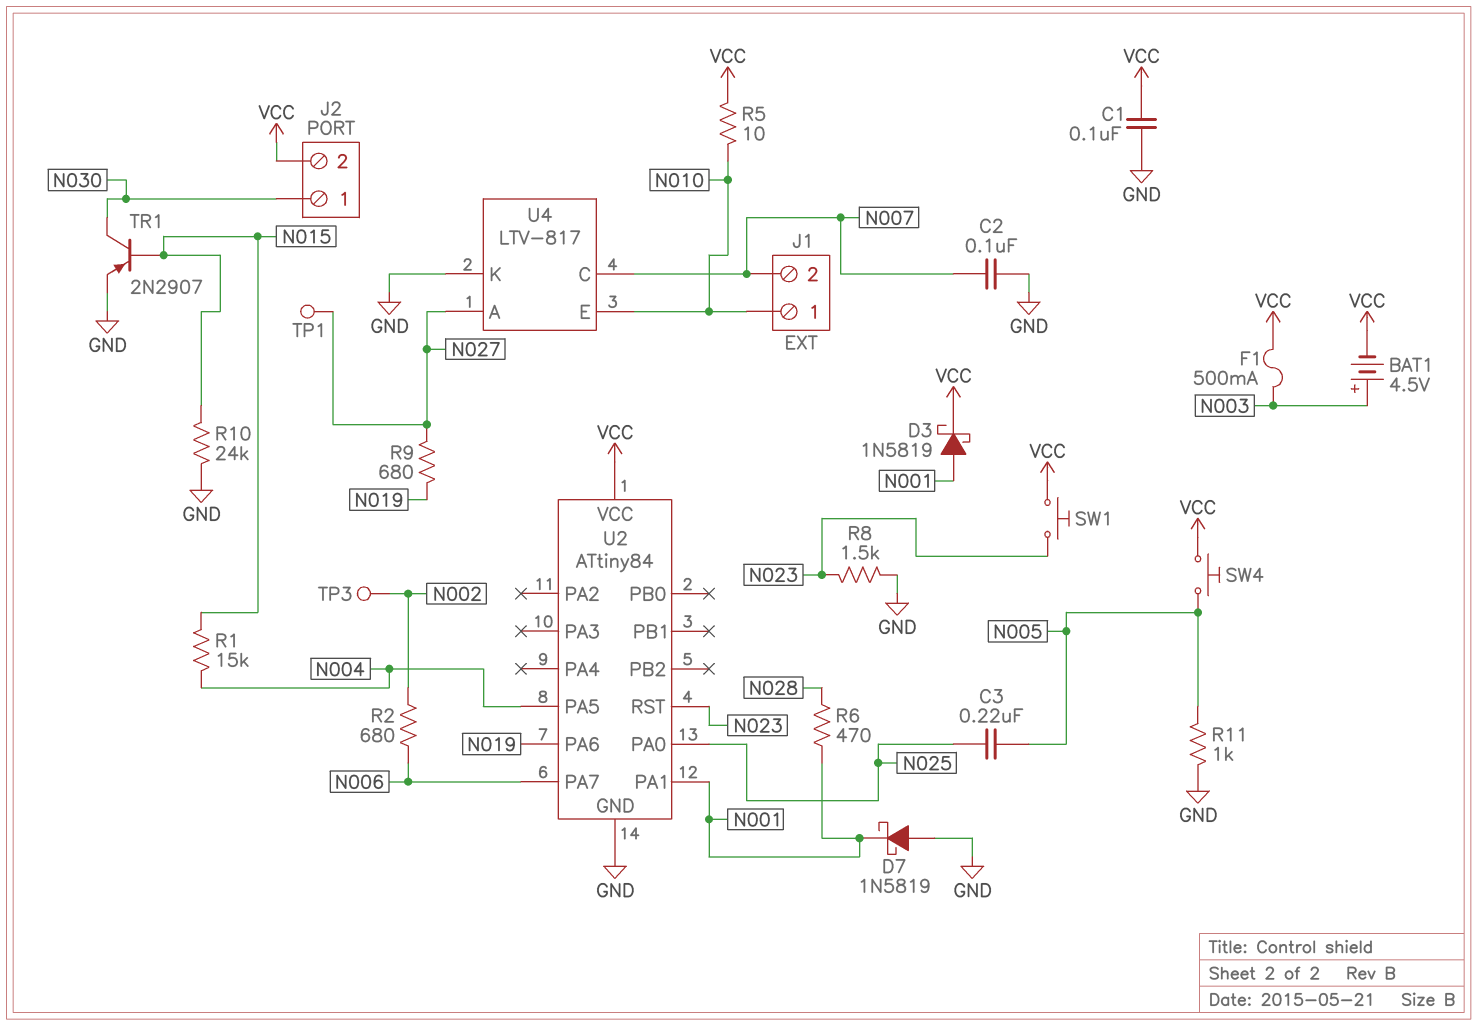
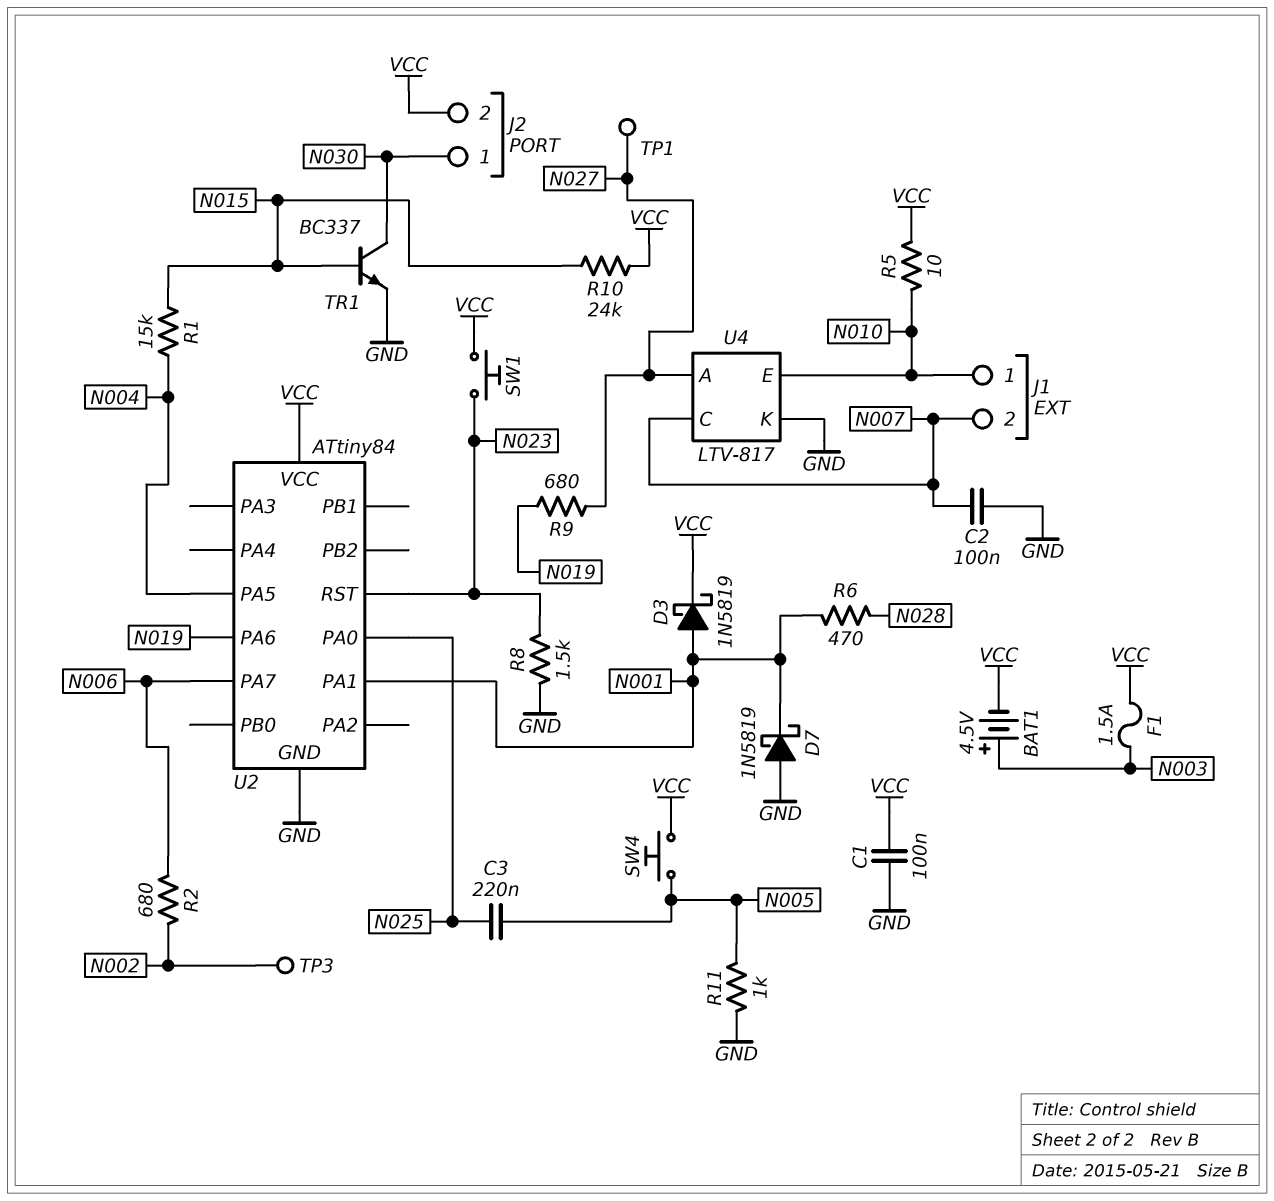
F1: 500mA (N003, VCC) -> 1.5A (N003, VCC)
R10: 24k (GND, N015) -> 24k (N015, VCC)
TR1: PNP 2N2907 (B N015, C N030, E GND) -> NPN BC337 (B N015, C N030, E GND)

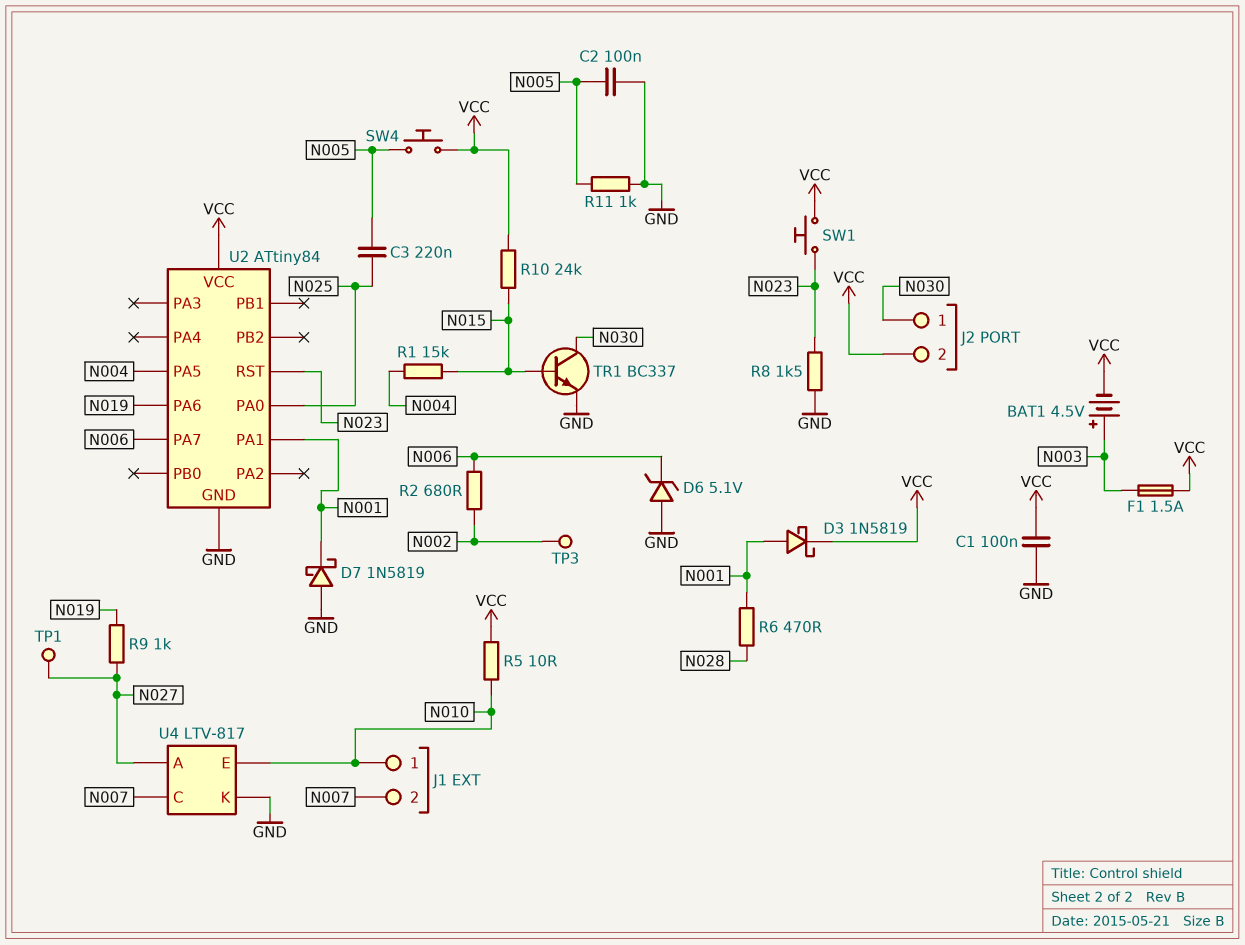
C2: 100nF (GND, N007) -> 100nF (GND, N005)
D6: none -> zener 5.1V (A GND, K N006)
R9: 680 (N019, N027) -> 1k (N019, N027)

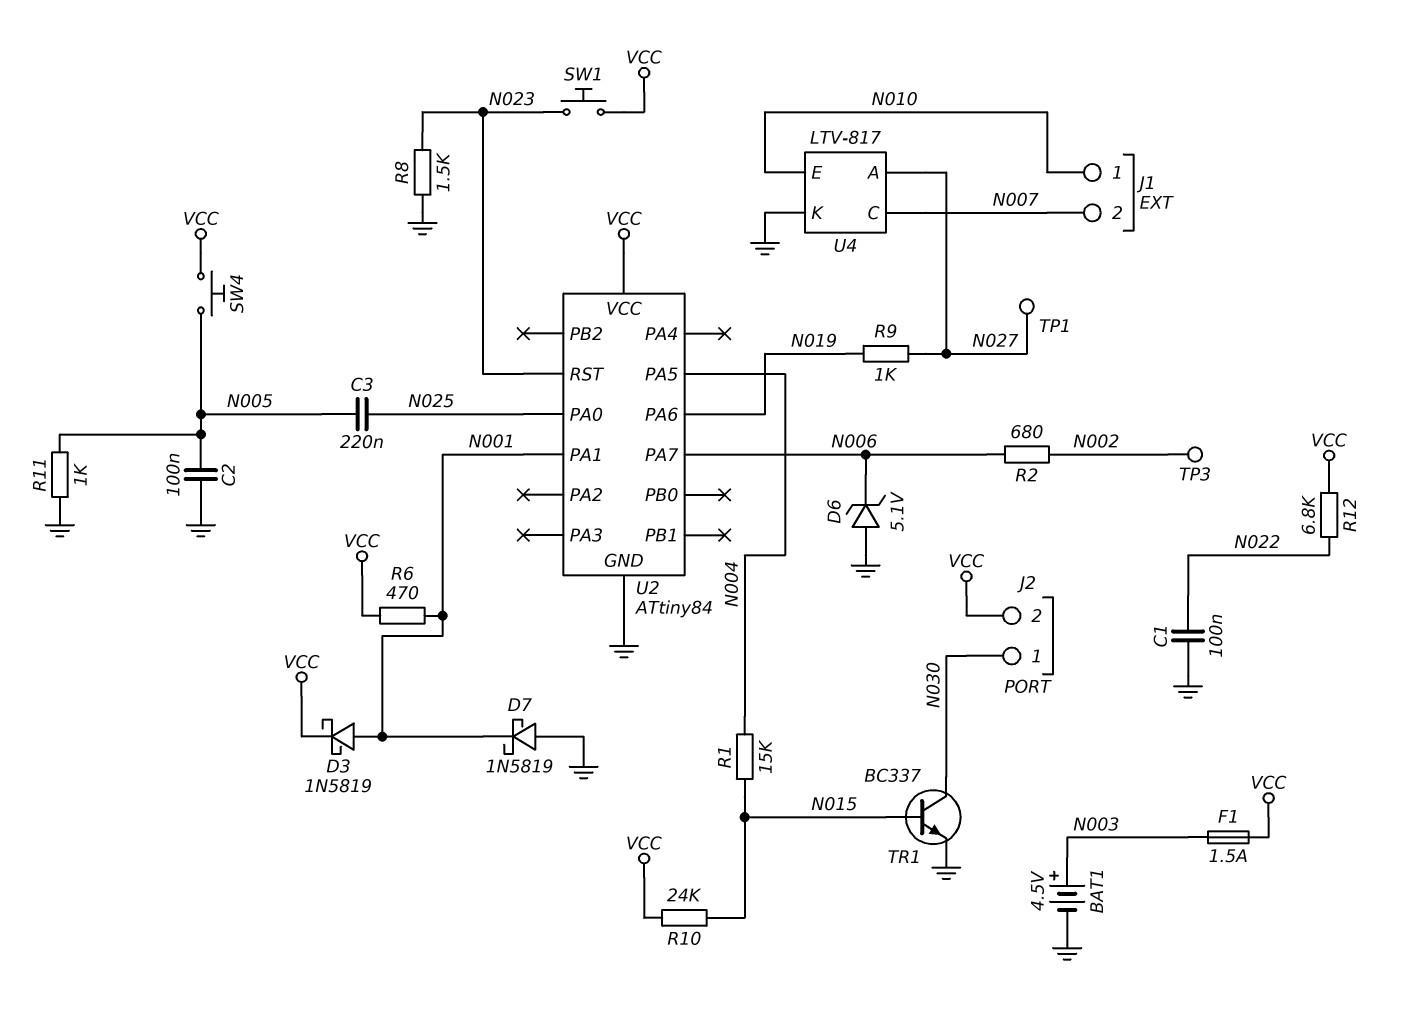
BAT1: 4.5V (plus N003, minus VCC) -> 4.5V (plus N003, minus GND)
C1: 100nF (GND, VCC) -> 100nF (GND, N022)
R5: 10 (N010, VCC) -> none
R6: 470 (N001, N028) -> 470 (N001, VCC)
R12: none -> 6.8k (N022, VCC)

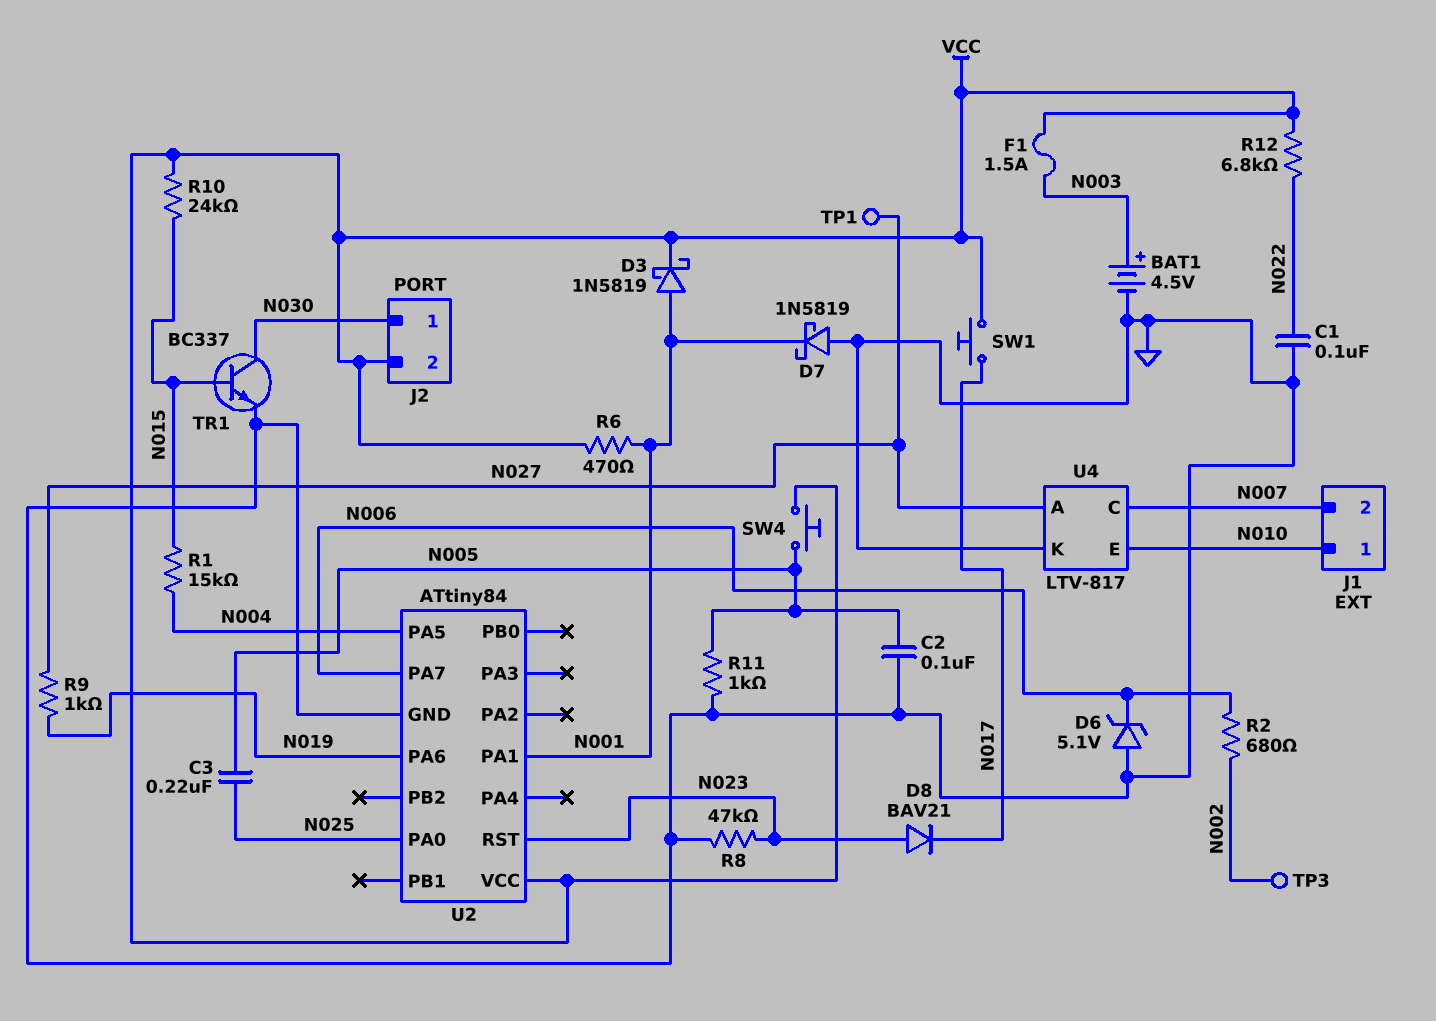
D8: none -> diode BAV21 (A N023, K N017)
R8: 1.5k (GND, N023) -> 47k (GND, N023)
SW1: button (N023, VCC) -> button (N017, VCC)

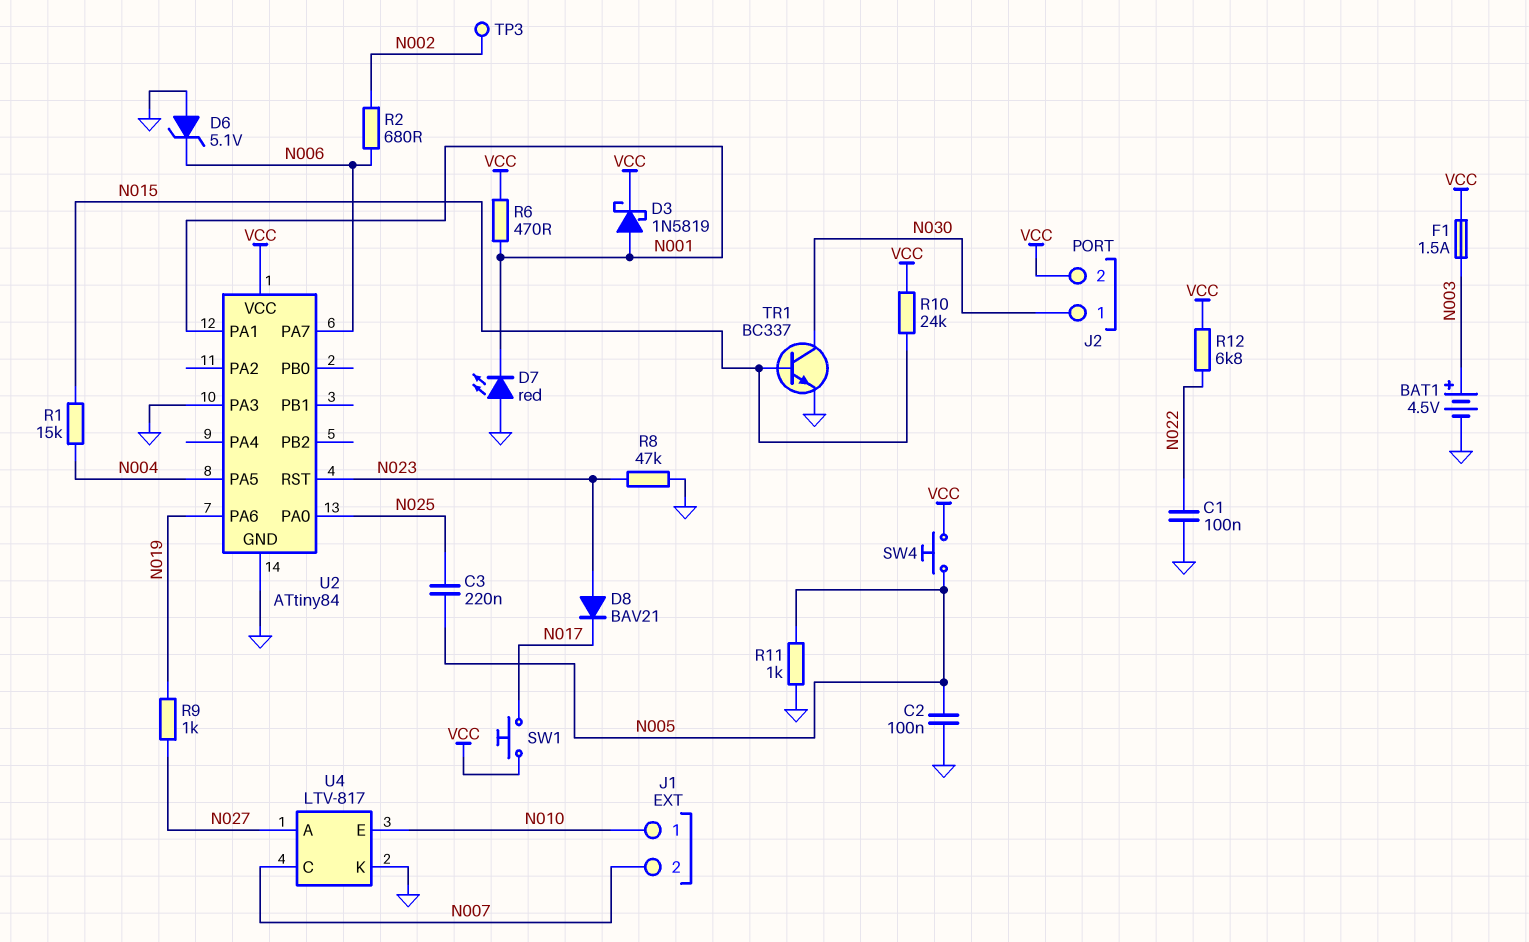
D7: schottky 1N5819 (A GND, K N001) -> LED red (A GND, K N001)
TP1: test point (N027) -> none
U2 pin PA3: none -> GND

